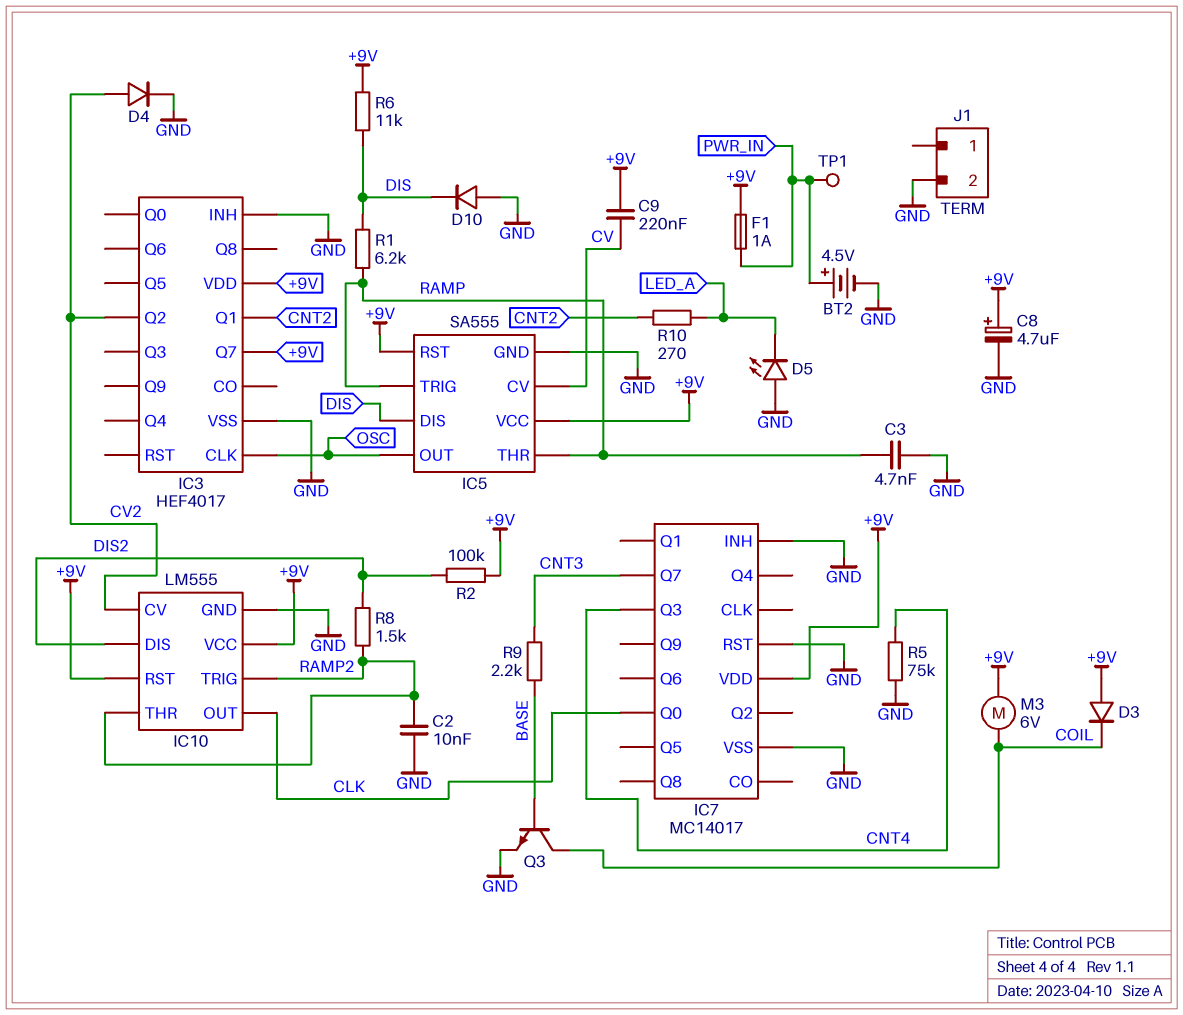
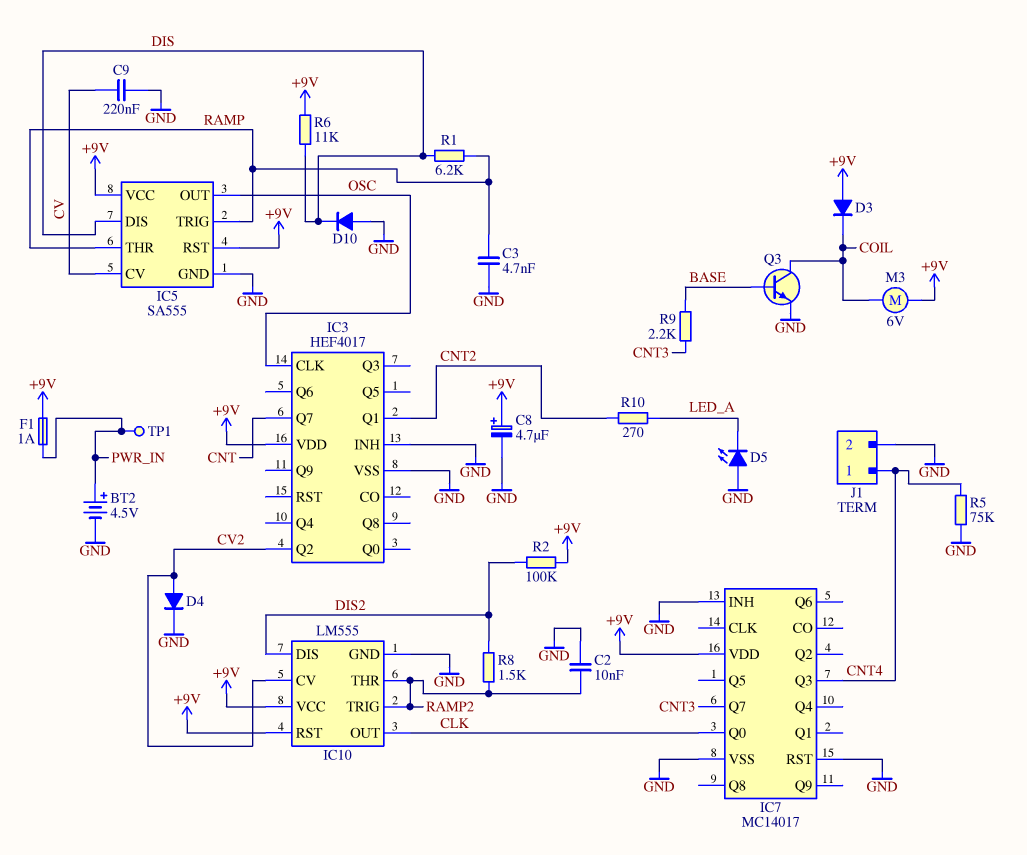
C9: 220nF (+9V, CV) -> 220nF (CV, GND)
IC3 pin Q7: +9V -> CNT
J1 pin 1: none -> CNT4

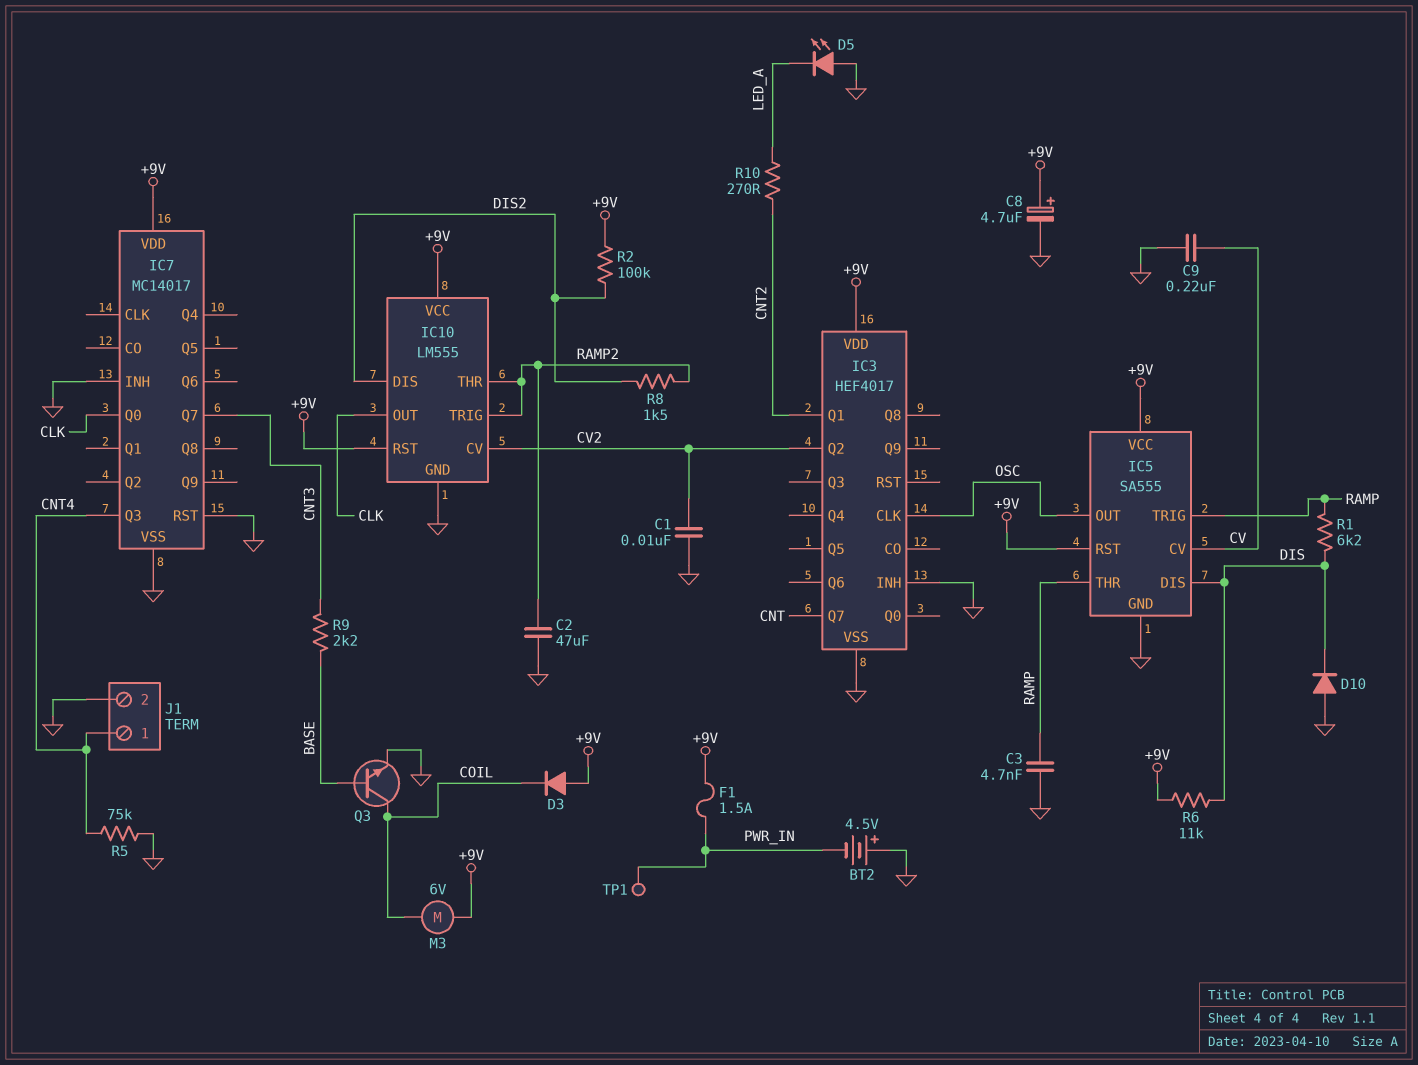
BT2: 4.5V (plus PWR_IN, minus GND) -> 4.5V (plus GND, minus PWR_IN)
C1: none -> 10nF (CV2, GND)
C2: 10nF (GND, RAMP2) -> 47uF (GND, RAMP2)
D4: diode (A CV2, K GND) -> none
F1: 1A (+9V, PWR_IN) -> 1.5A (+9V, PWR_IN)

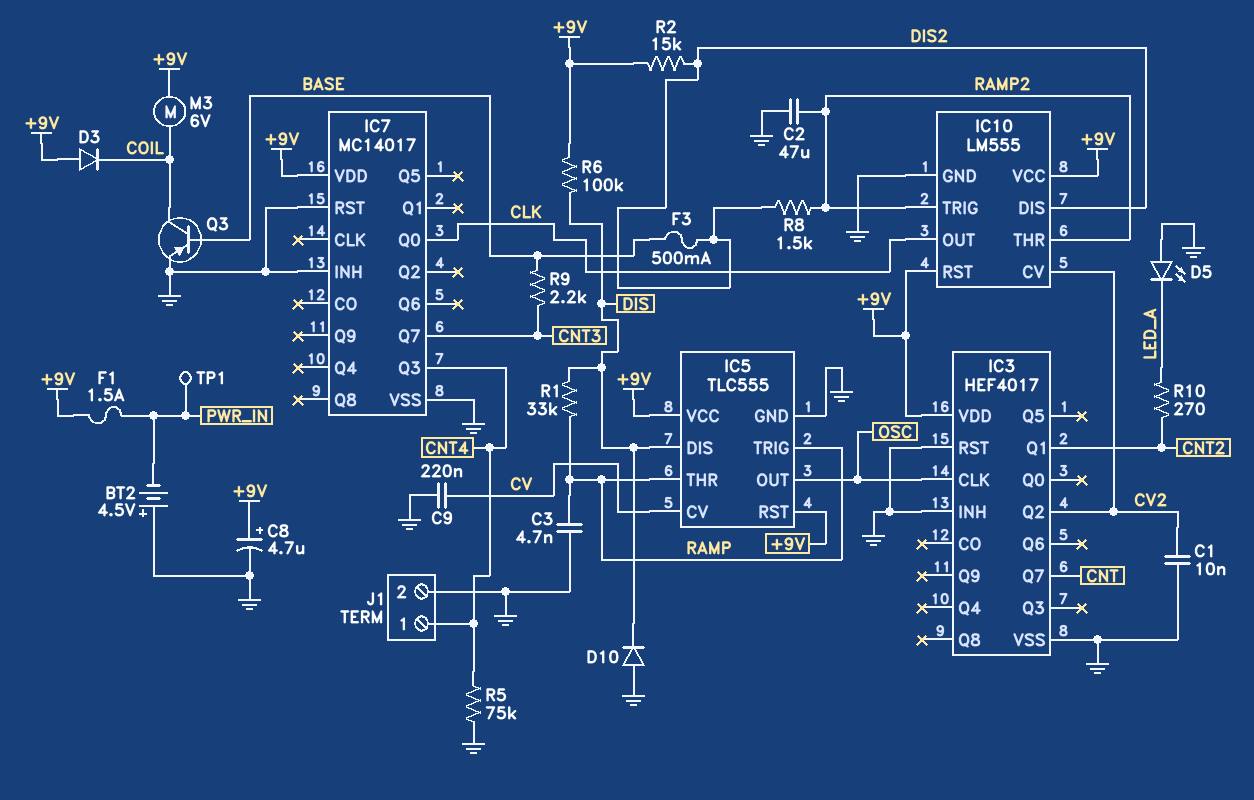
F3: none -> 500mA (BASE, DIS2)
IC3 pin RST: none -> GND
IC5: SA555 -> TLC555
Q3: NPN (B BASE, C COIL, E GND) -> PNP (B BASE, C COIL, E GND)
R1: 6.2k (DIS, RAMP) -> 33k (DIS, RAMP)
R2: 100k (+9V, DIS2) -> 15k (+9V, DIS2)
R6: 11k (+9V, DIS) -> 100k (+9V, DIS)

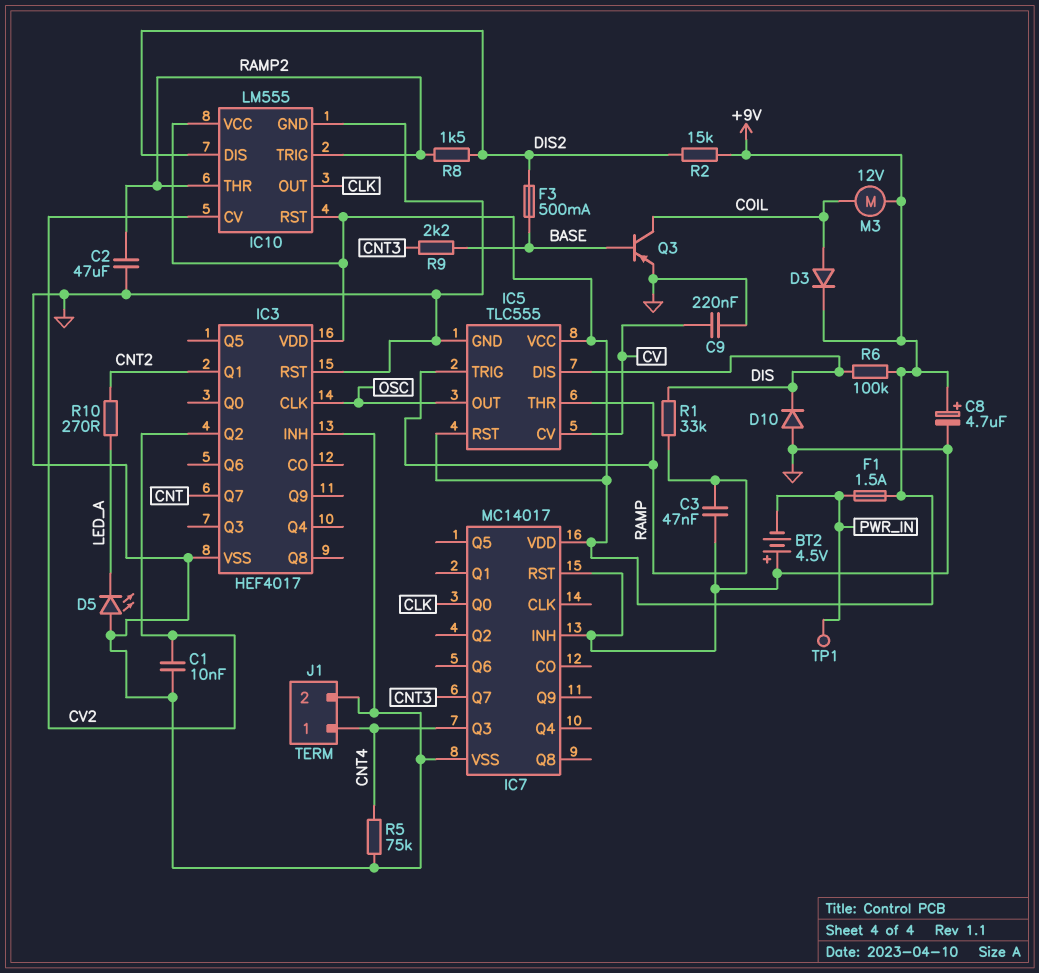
C3: 4.7nF (GND, RAMP) -> 47nF (GND, RAMP)
D3: diode (A +9V, K COIL) -> diode (A COIL, K +9V)
M3: motor 6V (+9V, COIL) -> motor 12V (+9V, COIL)

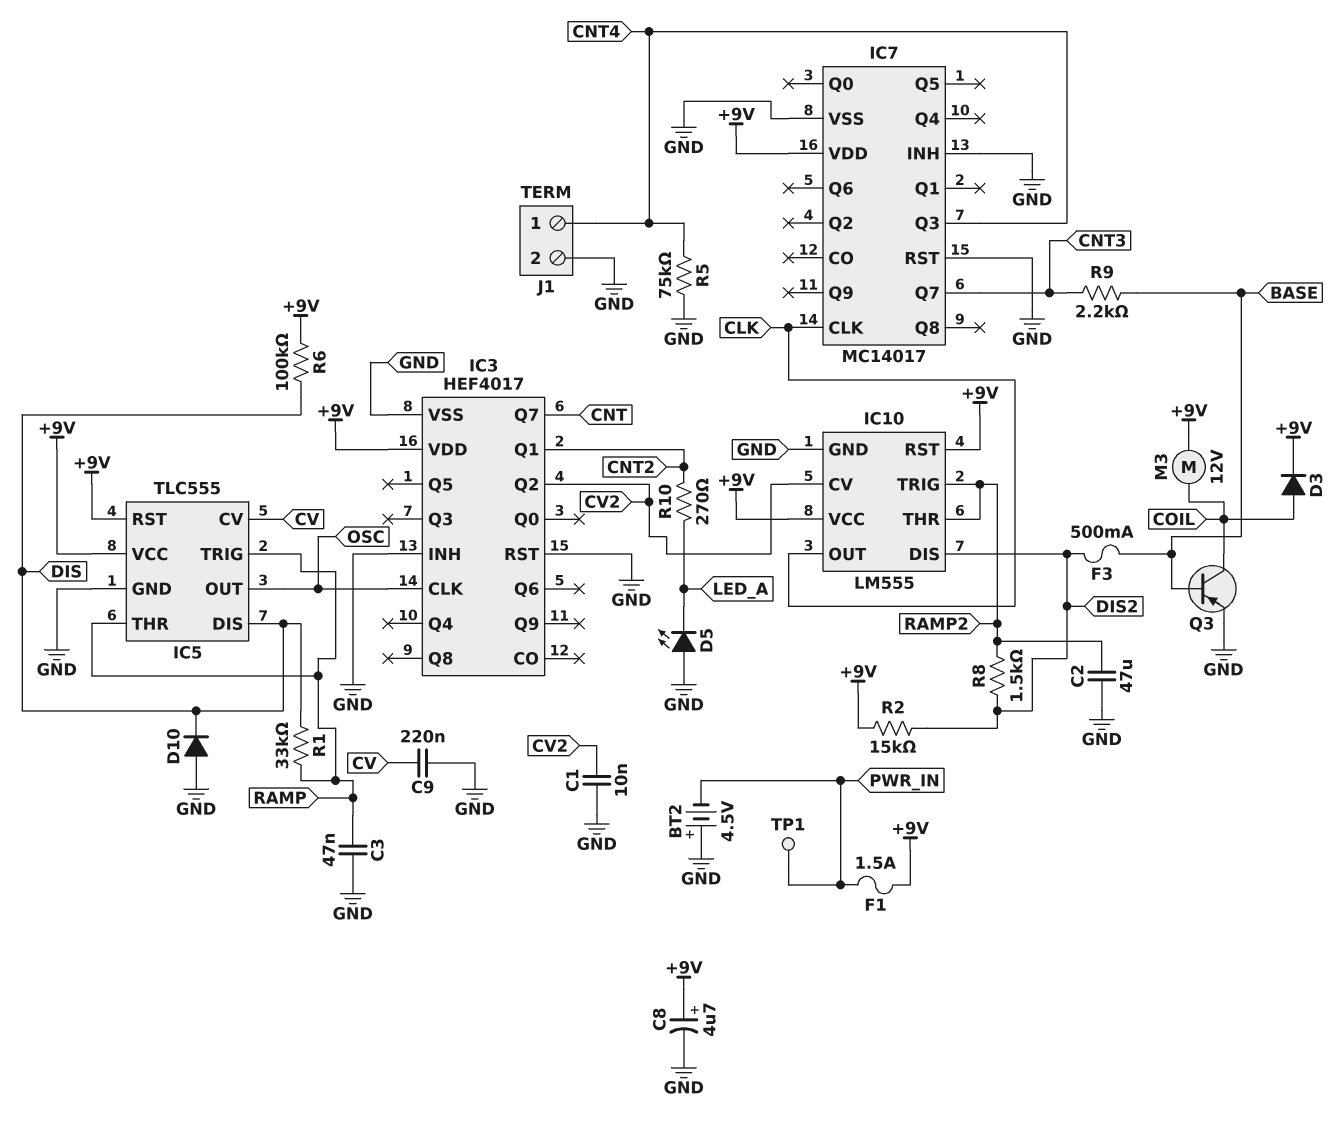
IC7 pin CLK: none -> CLK
IC7 pin Q0: CLK -> none

